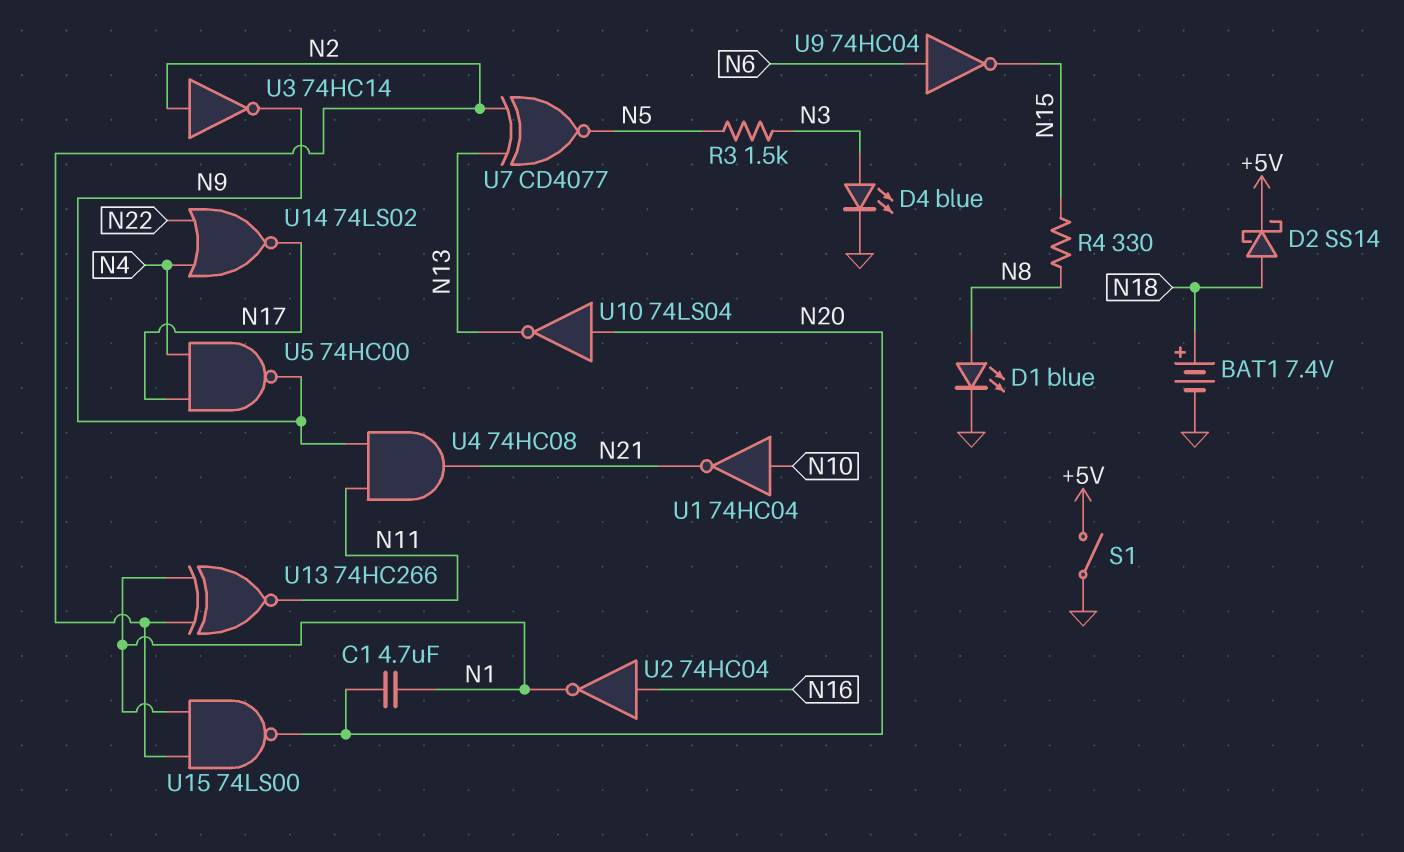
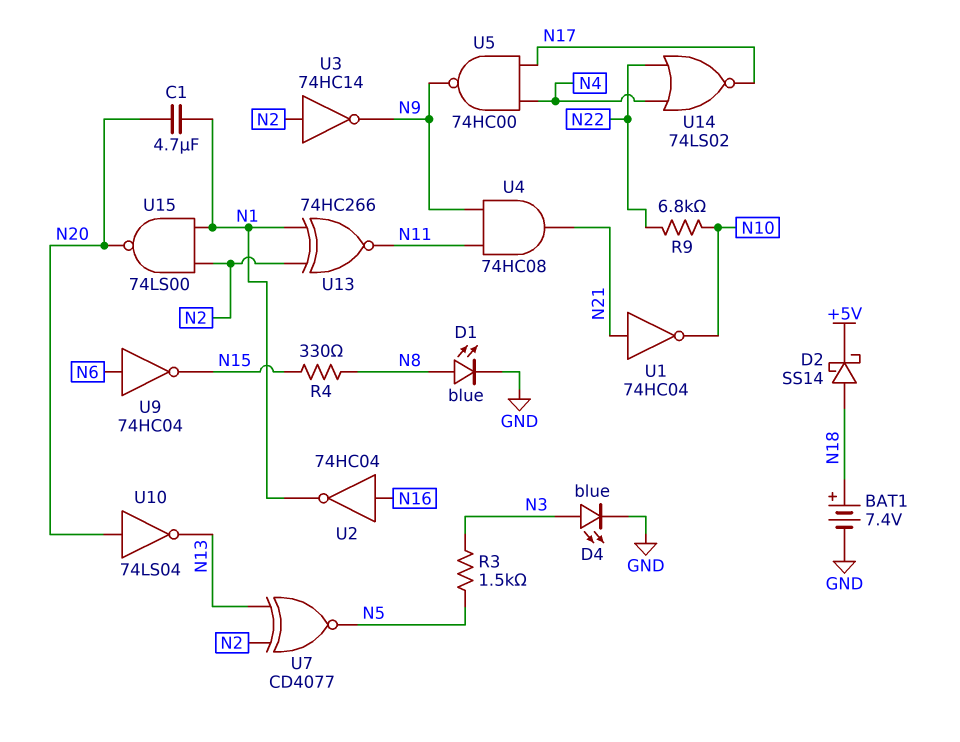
R9: none -> 6.8k (N10, N22)
S1: switch (+5V, GND) -> none
U1: NOT 74HC04 (in N10, out N21) -> NOT 74HC04 (in N21, out N10)

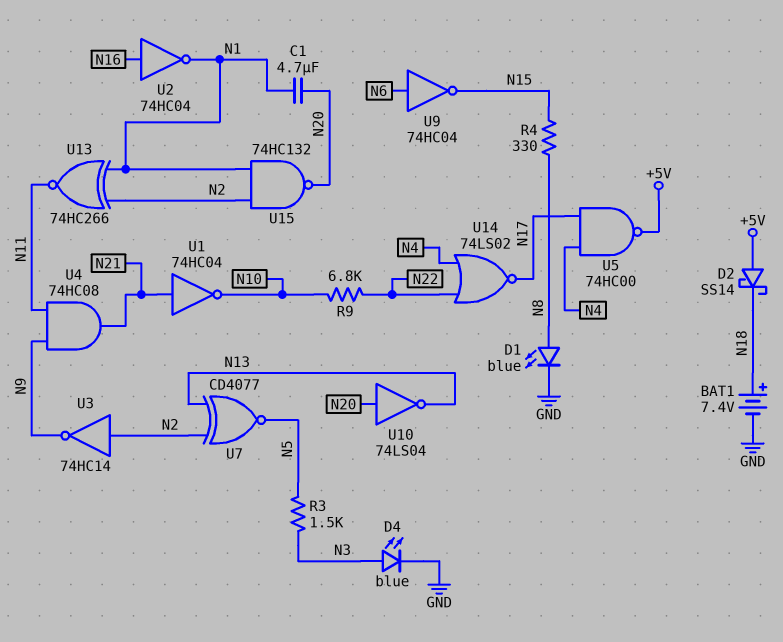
D2: schottky SS14 (A N18, K +5V) -> schottky SS14 (A +5V, K N18)
U5: NAND 74HC00 (in N4, in N17, out N9) -> NAND 74HC00 (in N4, in N17, out +5V)
U15: NAND 74LS00 (in N1, in N2, out N20) -> NAND 74HC132 (in N1, in N2, out N20)

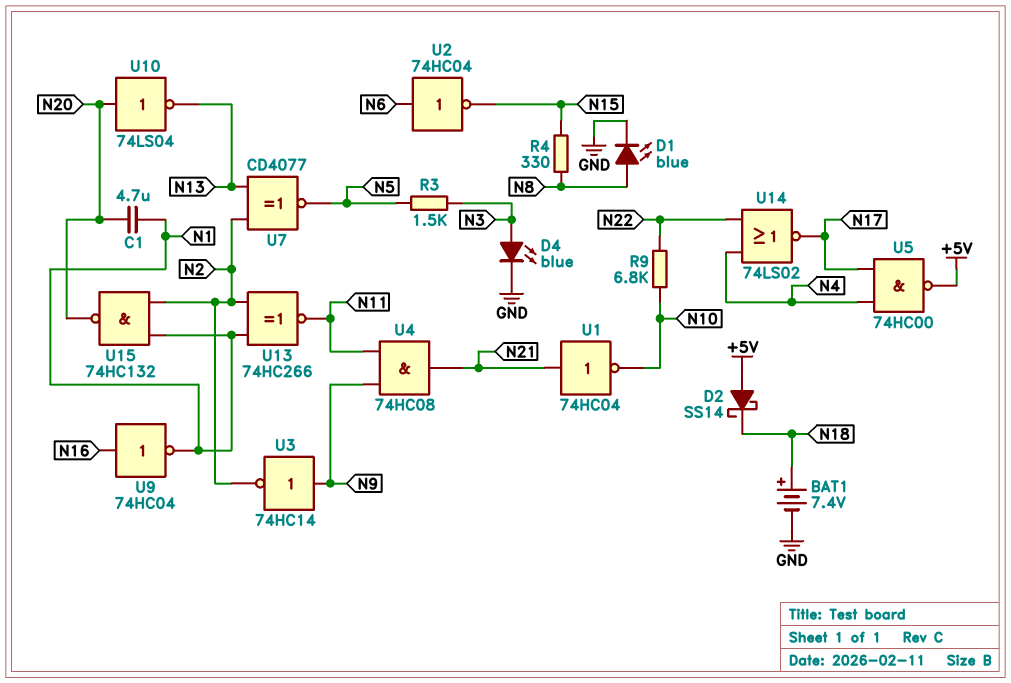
U2: NOT 74HC04 (in N16, out N1) -> NOT 74HC04 (in N6, out N15)
U3: NOT 74HC14 (in N2, out N9) -> NOT 74HC14 (in N9, out N2)
U9: NOT 74HC04 (in N6, out N15) -> NOT 74HC04 (in N16, out N1)

